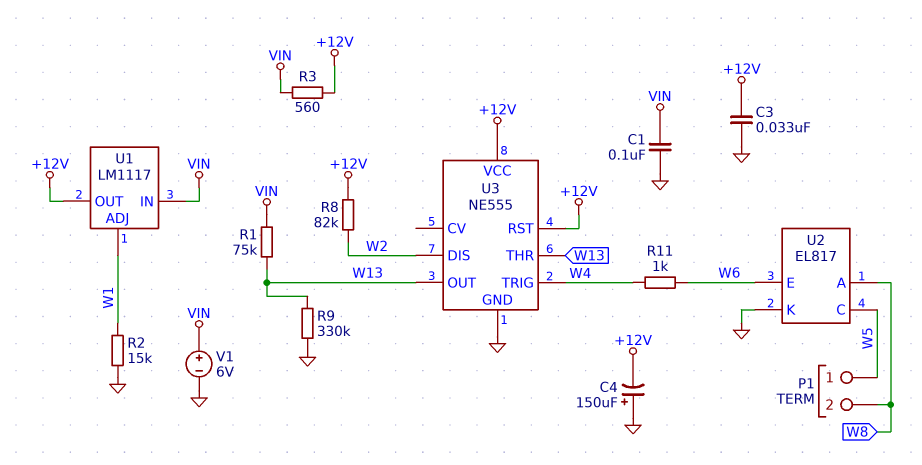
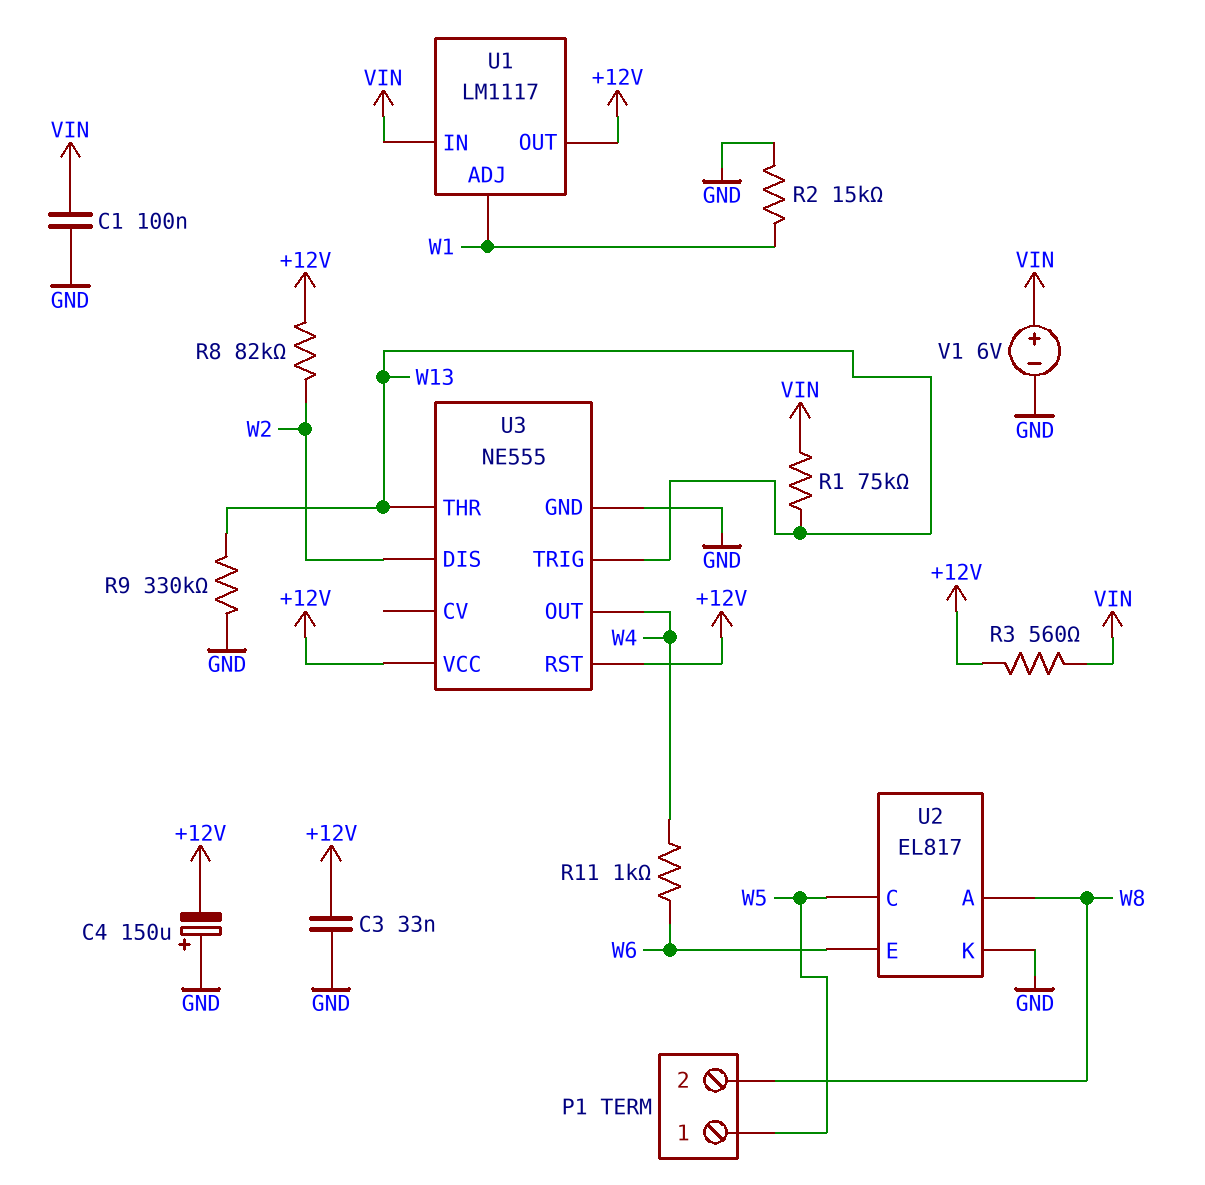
U3 pin OUT: W13 -> W4
U3 pin TRIG: W4 -> W13

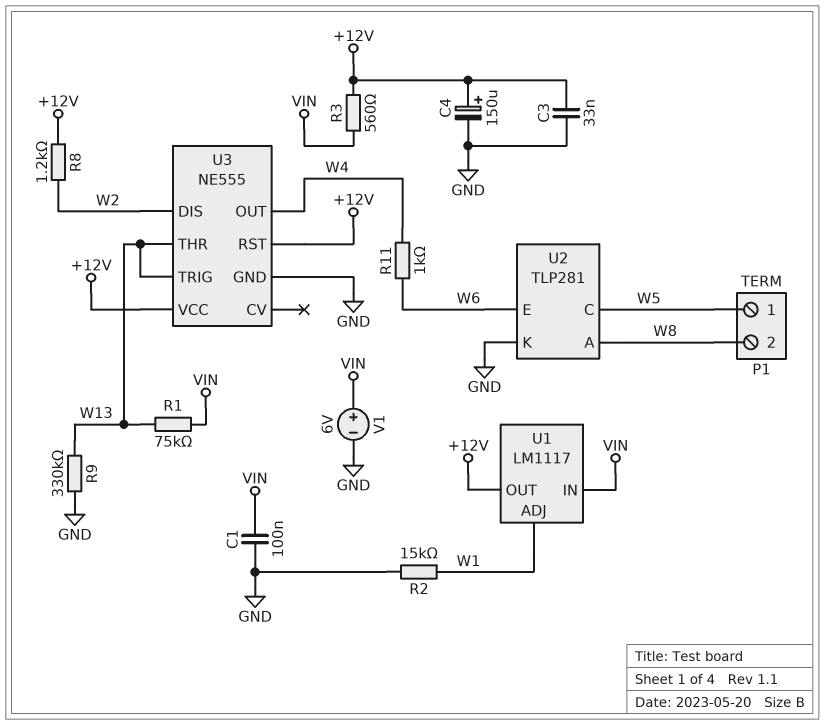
C4: 150uF (plus GND, minus +12V) -> 150uF (plus +12V, minus GND)
R8: 82k (+12V, W2) -> 1.2k (+12V, W2)
U2: EL817 -> TLP281

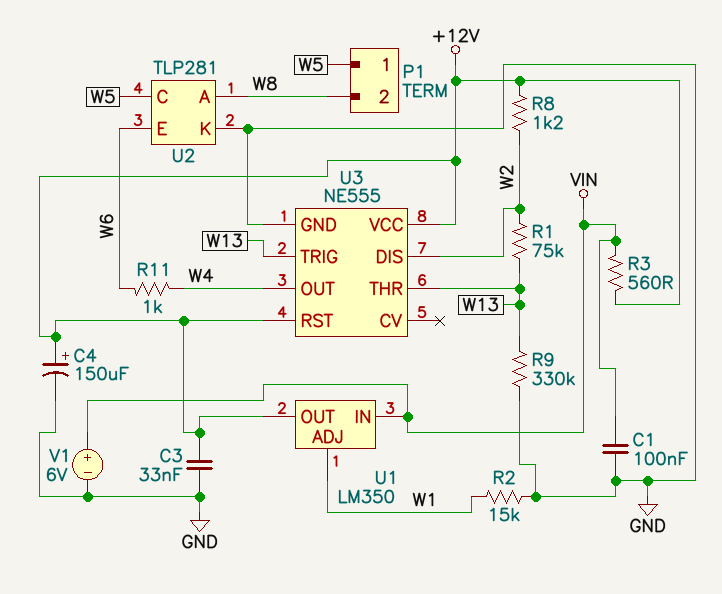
R1: 75k (VIN, W13) -> 75k (W2, W13)
U1: LM1117 -> LM350

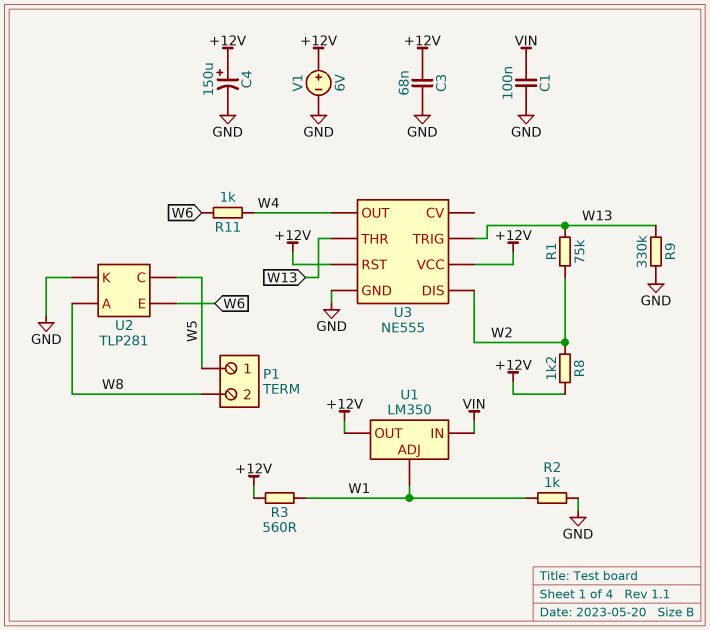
C3: 33nF (+12V, GND) -> 68nF (+12V, GND)
R2: 15k (GND, W1) -> 1k (GND, W1)
R3: 560 (+12V, VIN) -> 560 (+12V, W1)
V1: 6V (plus VIN, minus GND) -> 6V (plus +12V, minus GND)

